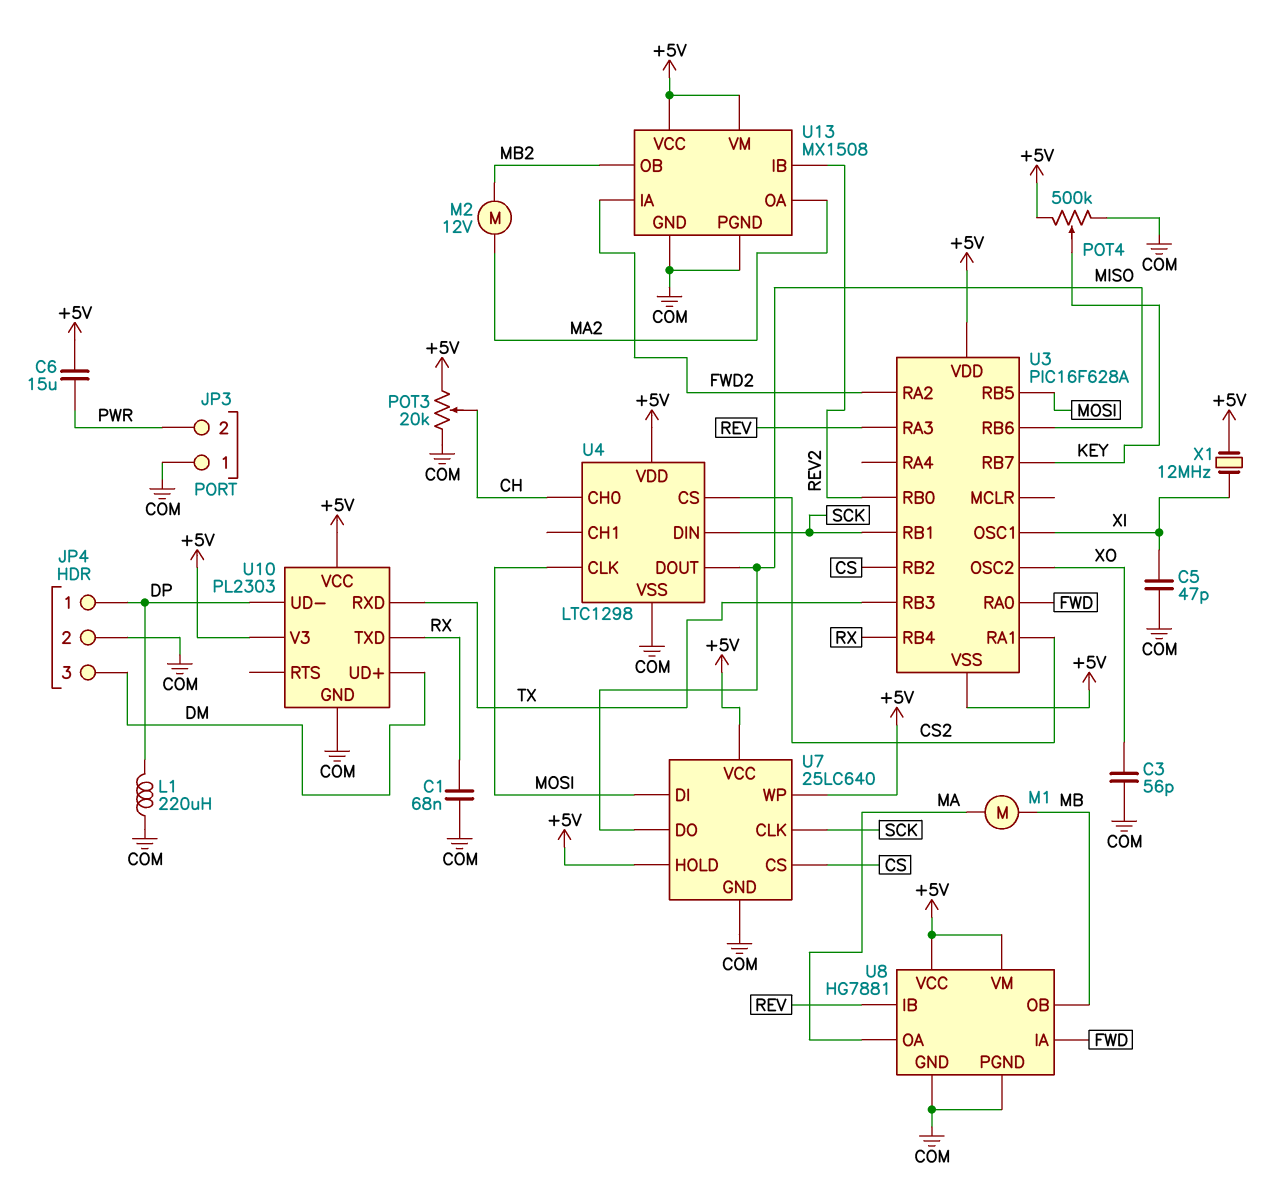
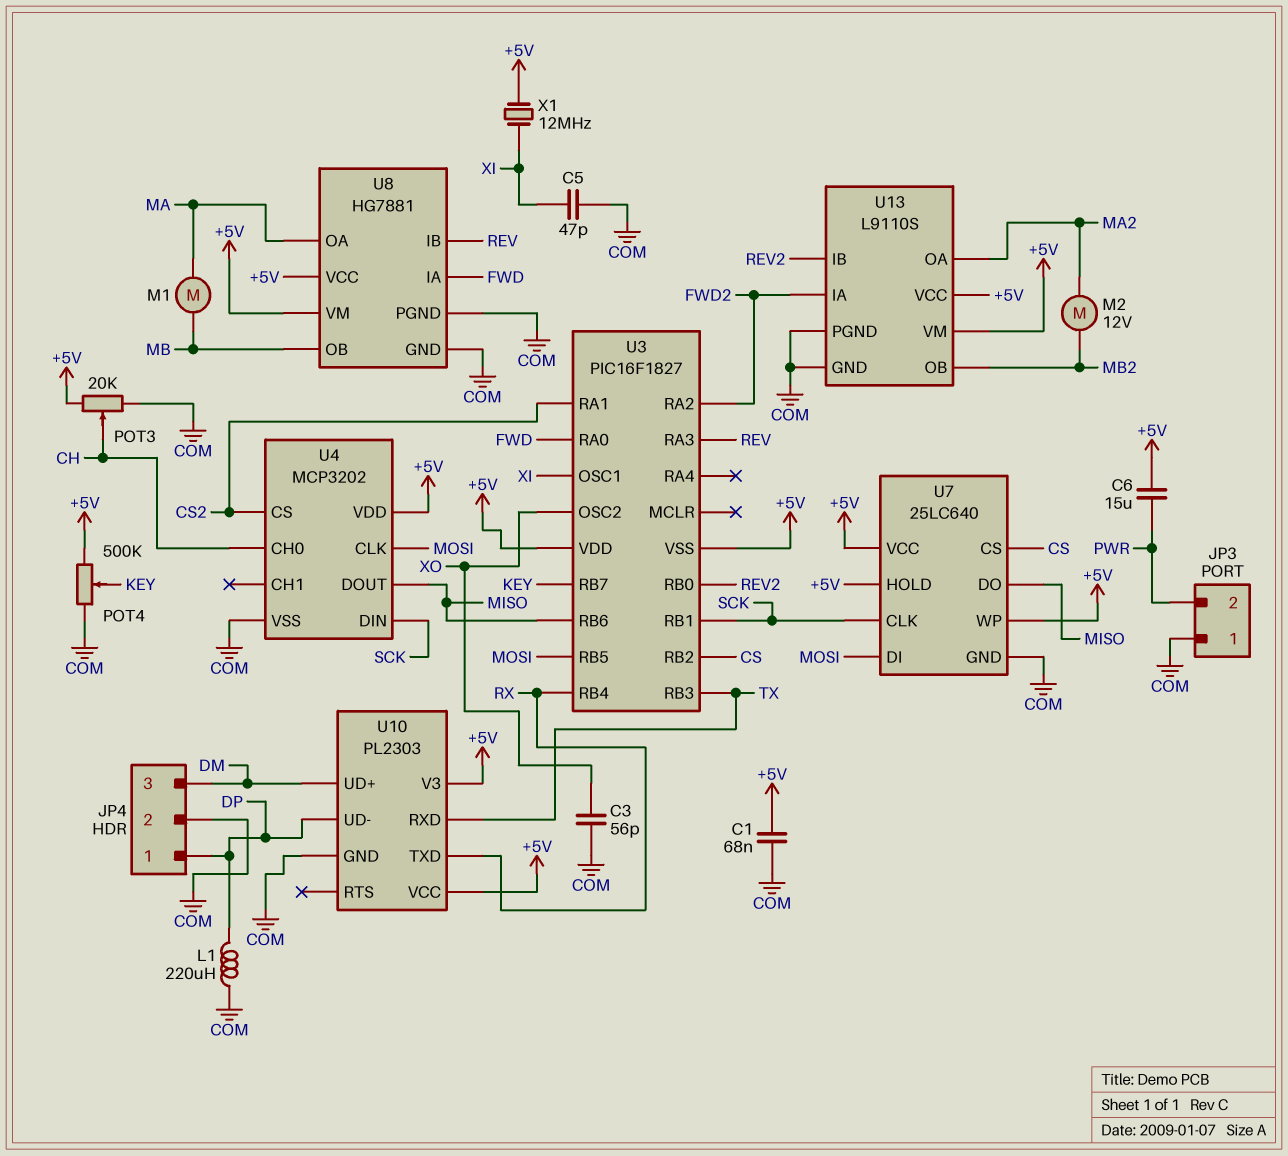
C1: 68nF (COM, RX) -> 68nF (+5V, COM)
U3: PIC16F628A -> PIC16F1827
U4: LTC1298 -> MCP3202
U13: MX1508 -> L9110S

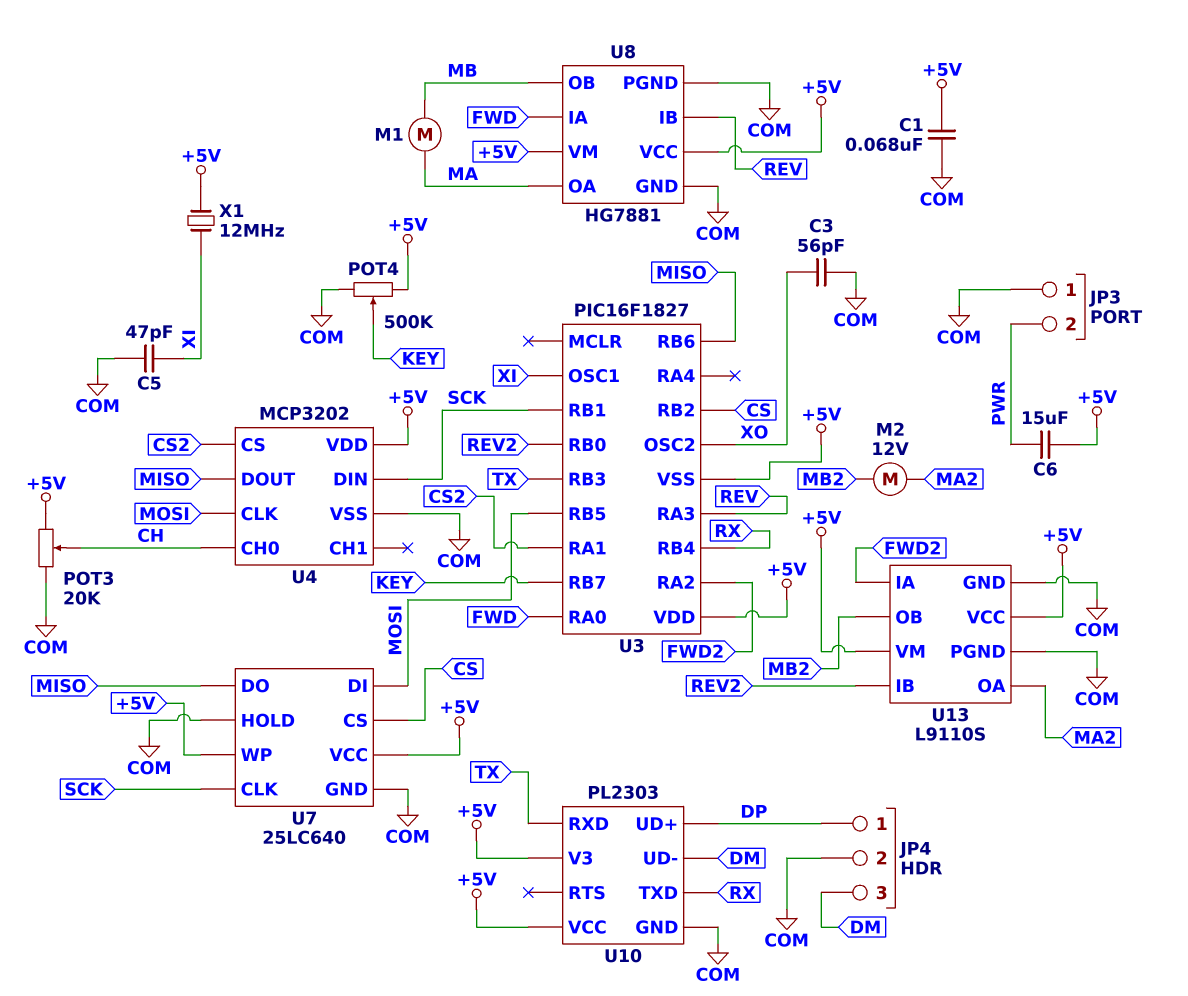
L1: 220uH (COM, DP) -> none
U7 pin HOLD: +5V -> COM
U10 pin UD+: DM -> DP
U10 pin UD-: DP -> DM

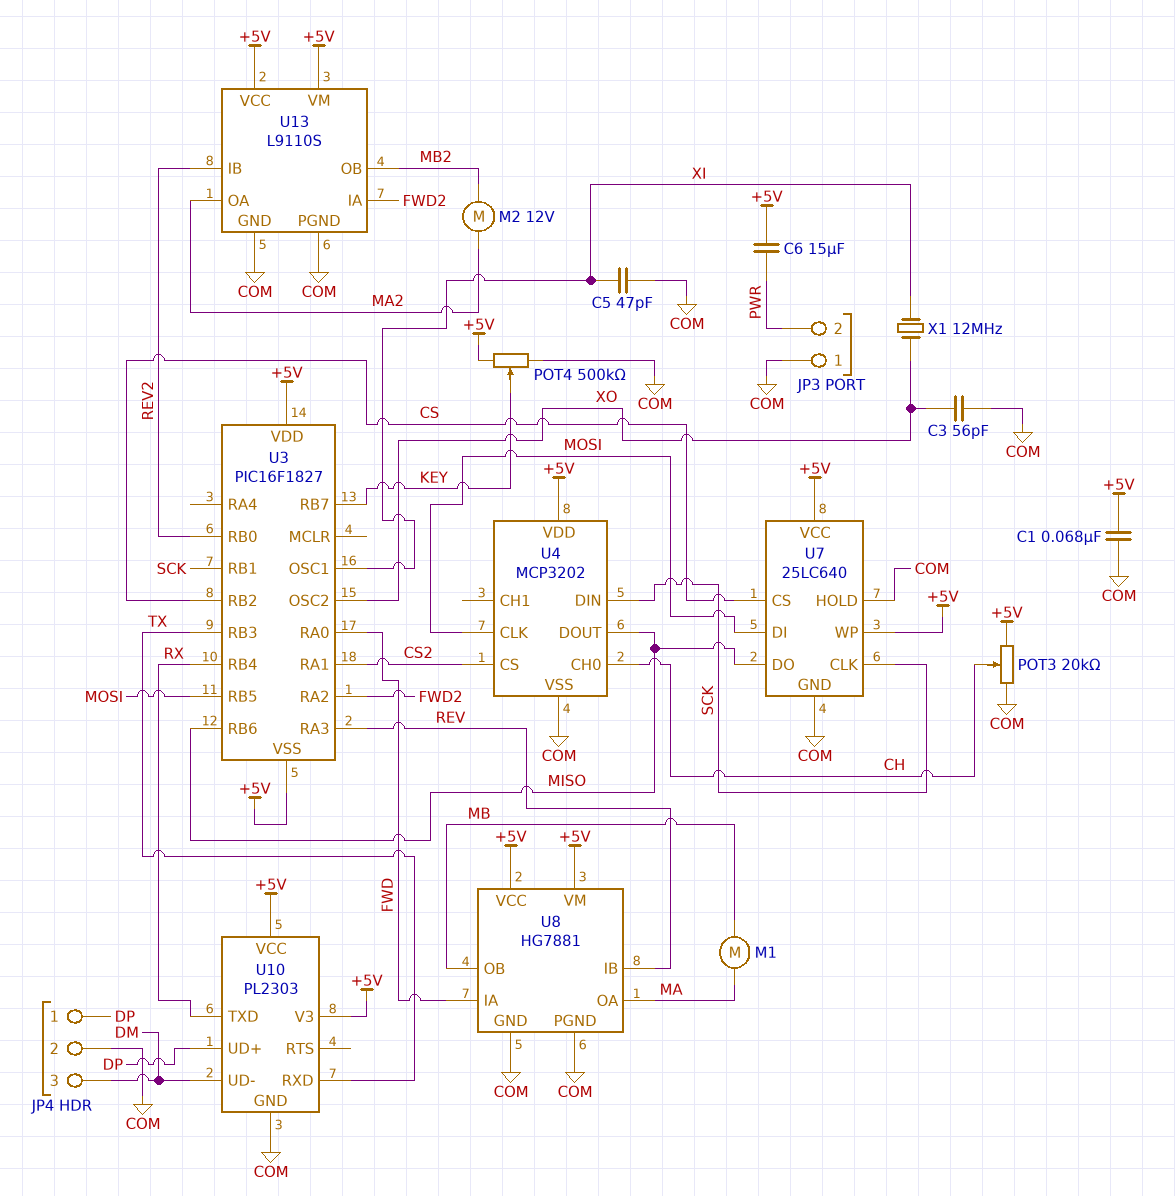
X1: 12MHz (+5V, XI) -> 12MHz (XI, XO)

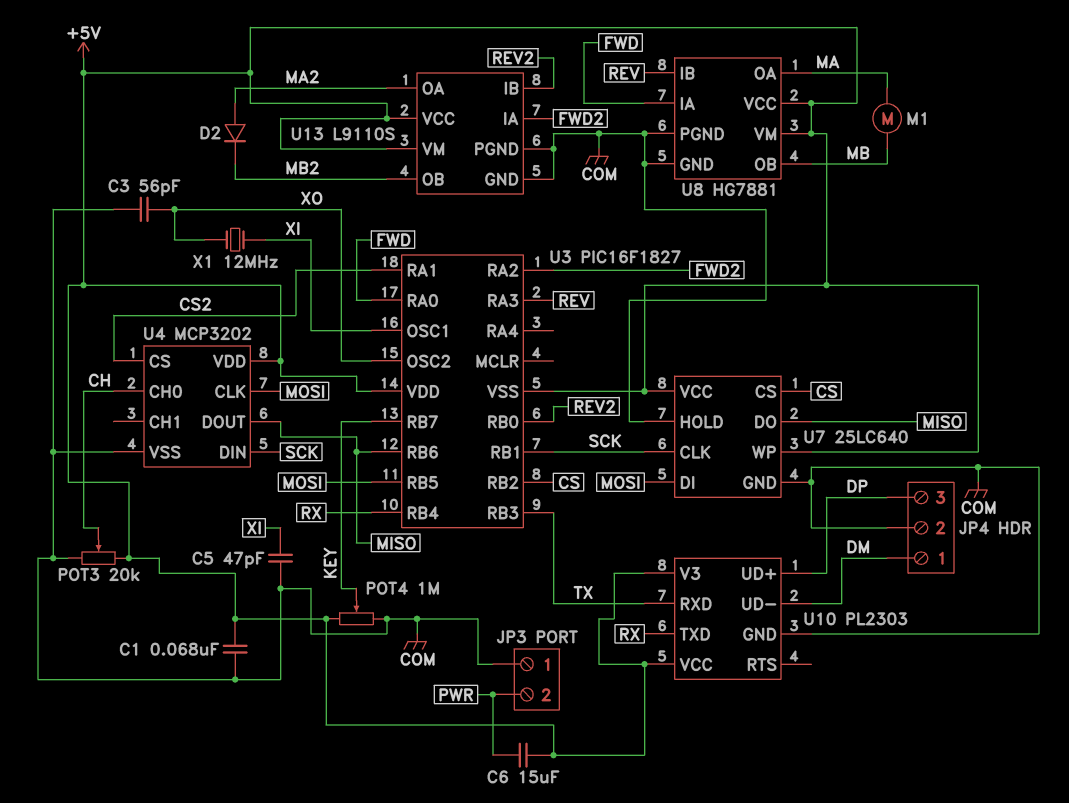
D2: none -> diode (A MA2, K MB2)
JP4 pin 1: DP -> DM
JP4 pin 3: DM -> DP
M2: motor 12V (MA2, MB2) -> none
POT4: 500k (+5V, COM, wiper KEY) -> 1M (+5V, COM, wiper KEY)

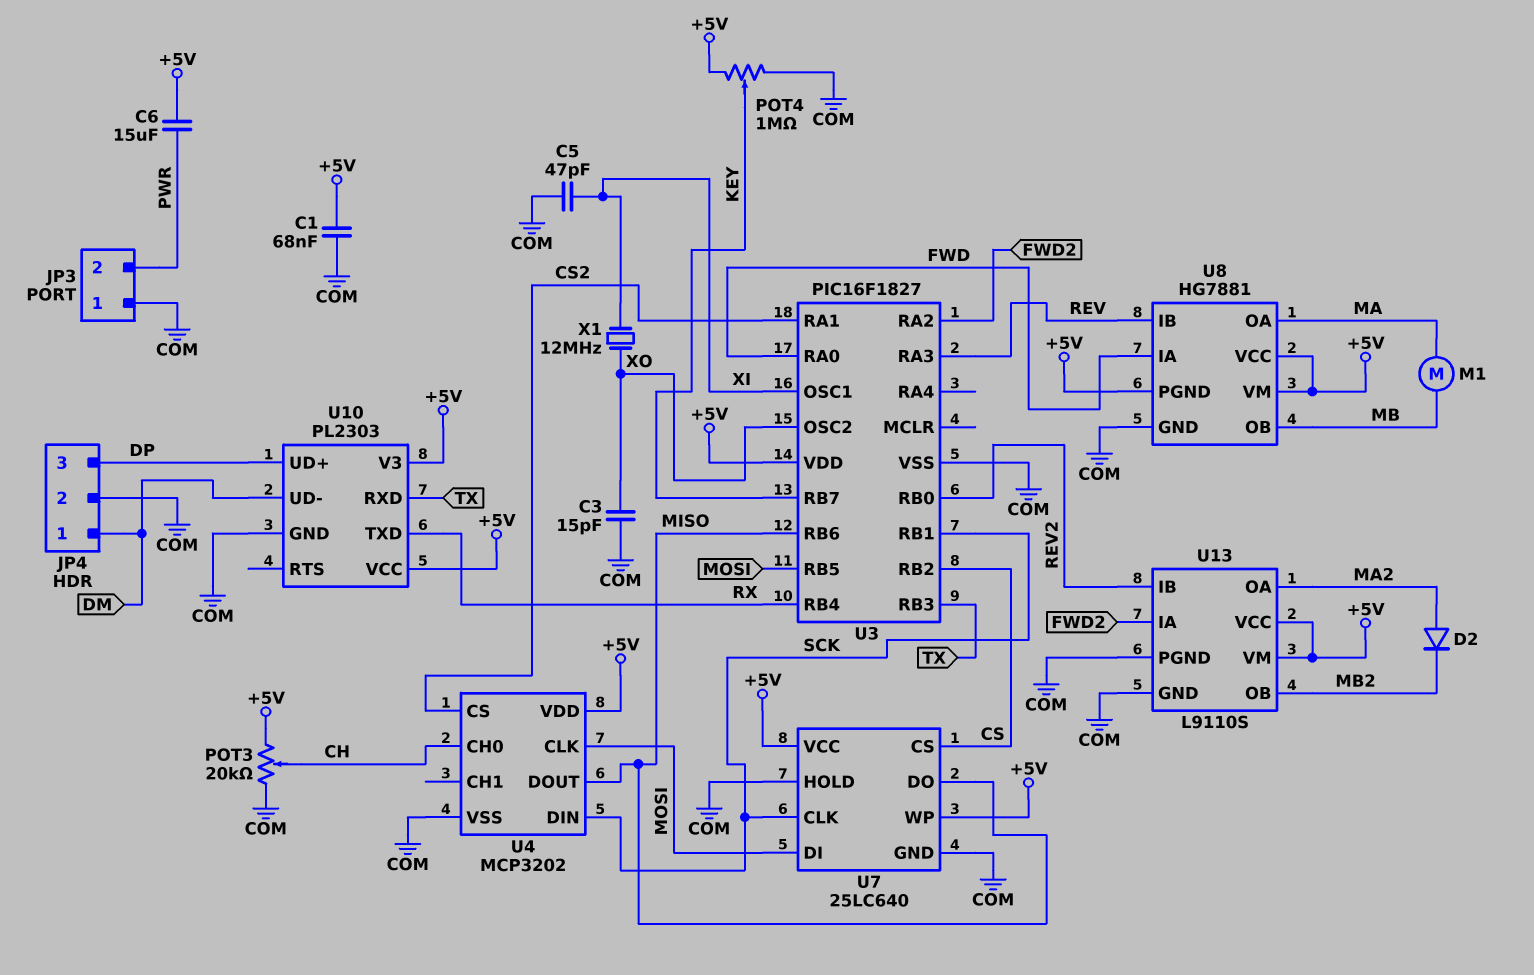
C3: 56pF (COM, XO) -> 15pF (COM, XO)
U3 pin VSS: +5V -> COM
U8 pin PGND: COM -> +5V

